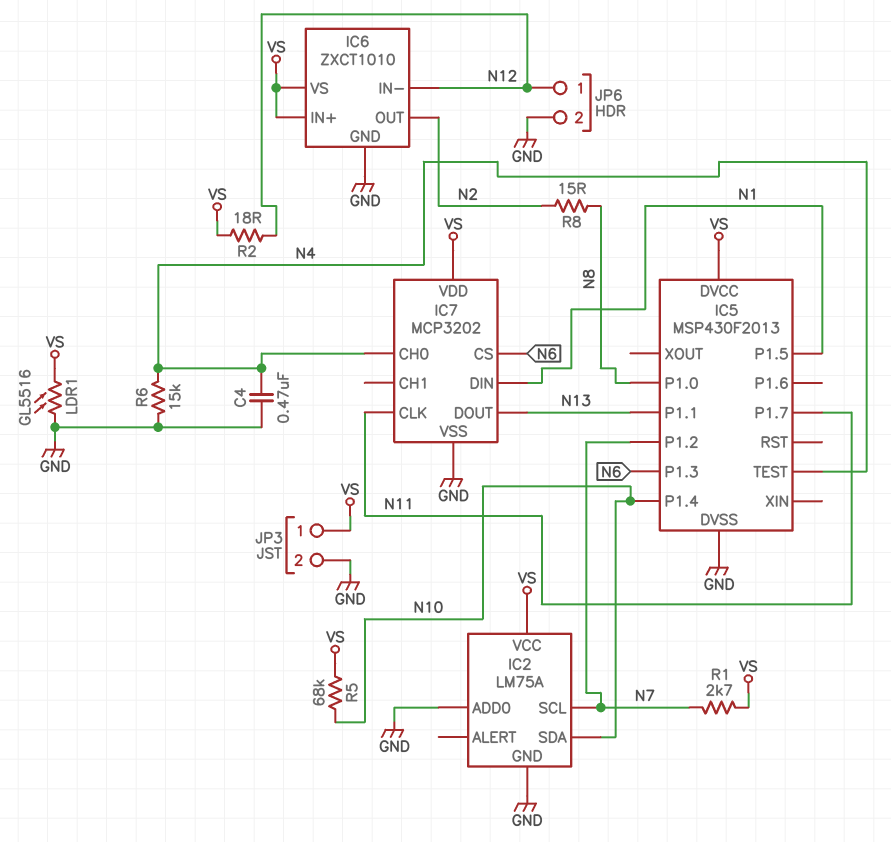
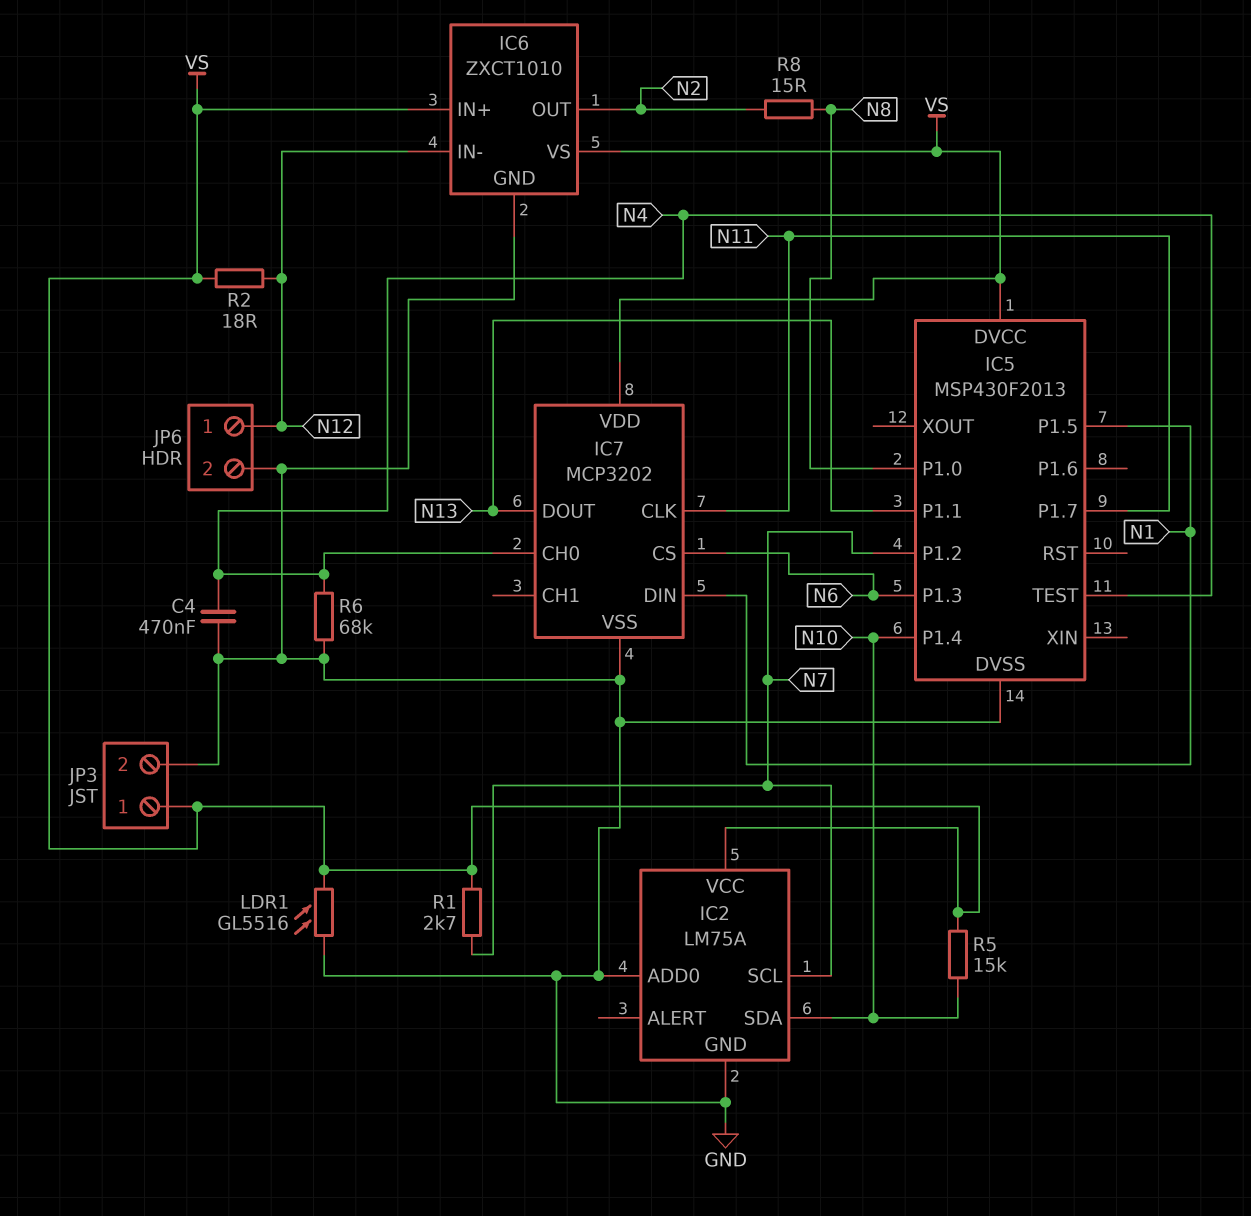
R5: 68k (N10, VS) -> 15k (N10, VS)
R6: 15k (GND, N4) -> 68k (GND, N4)

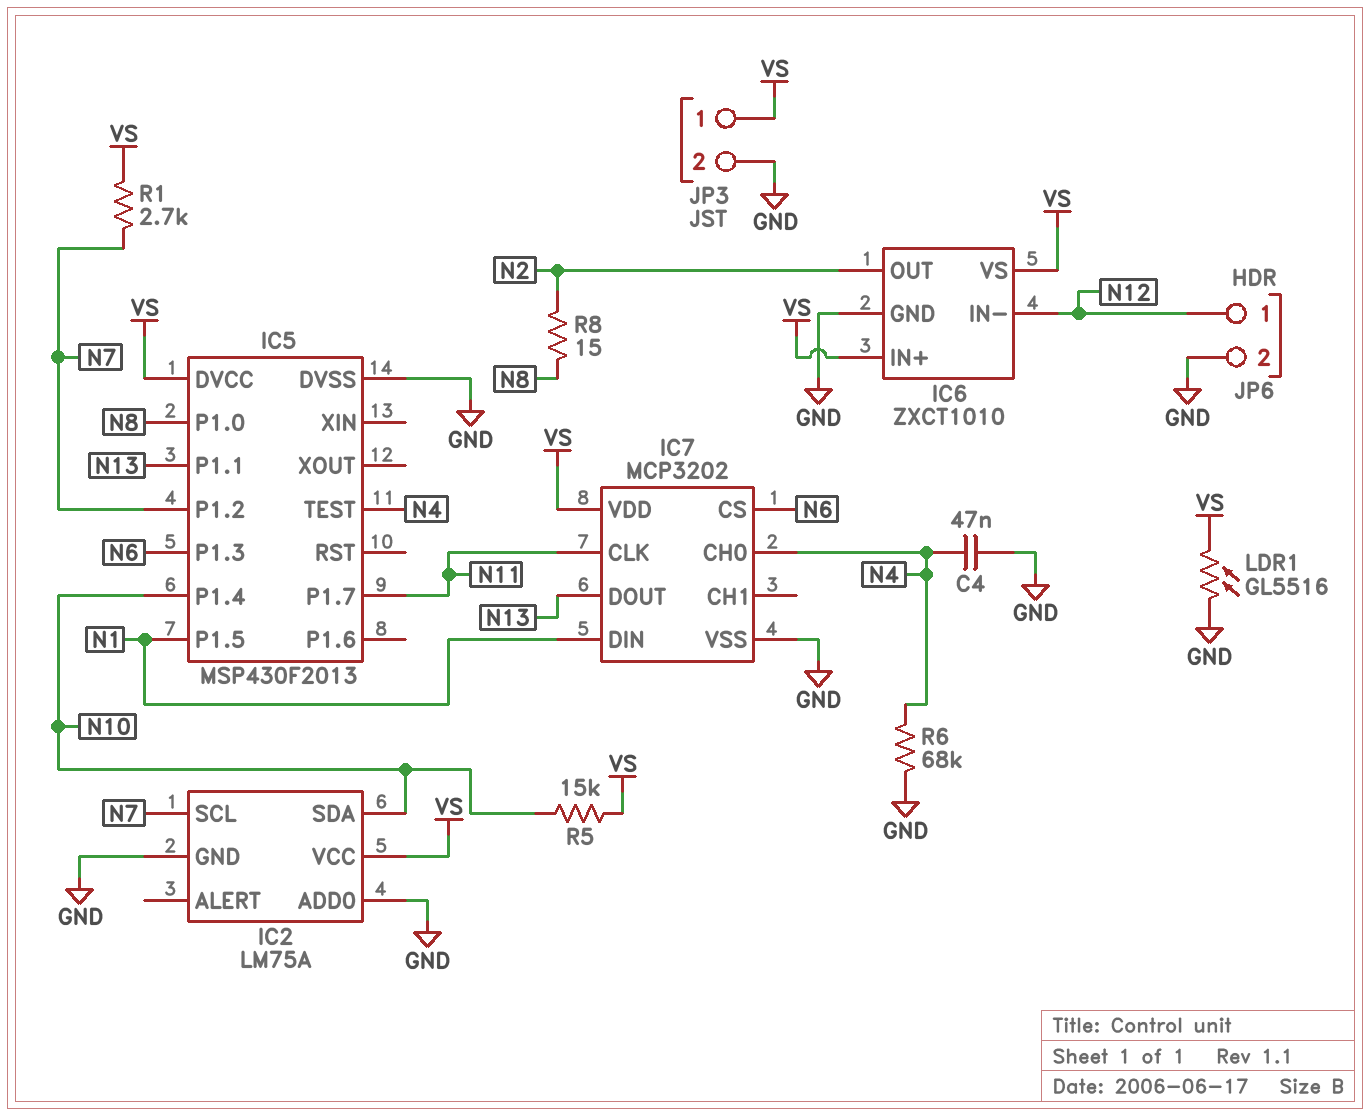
C4: 470nF (GND, N4) -> 47nF (GND, N4)
R2: 18 (N12, VS) -> none

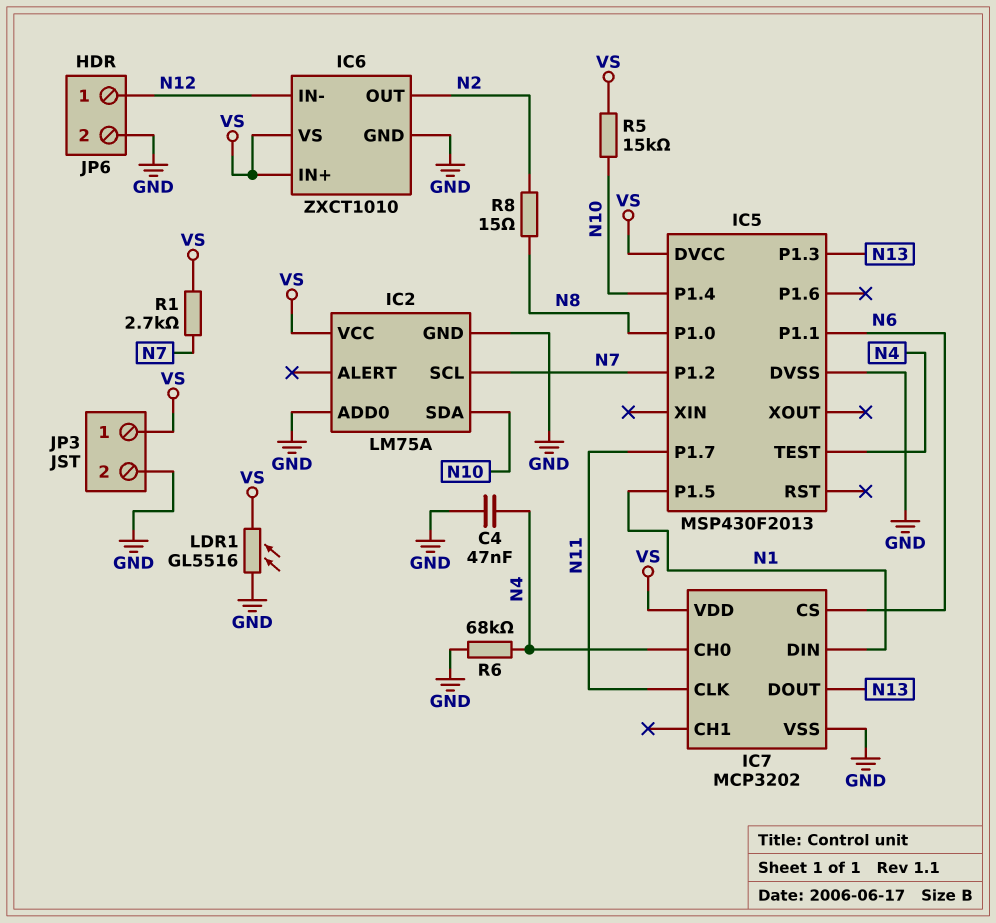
IC5 pin P1.1: N13 -> N6
IC5 pin P1.3: N6 -> N13

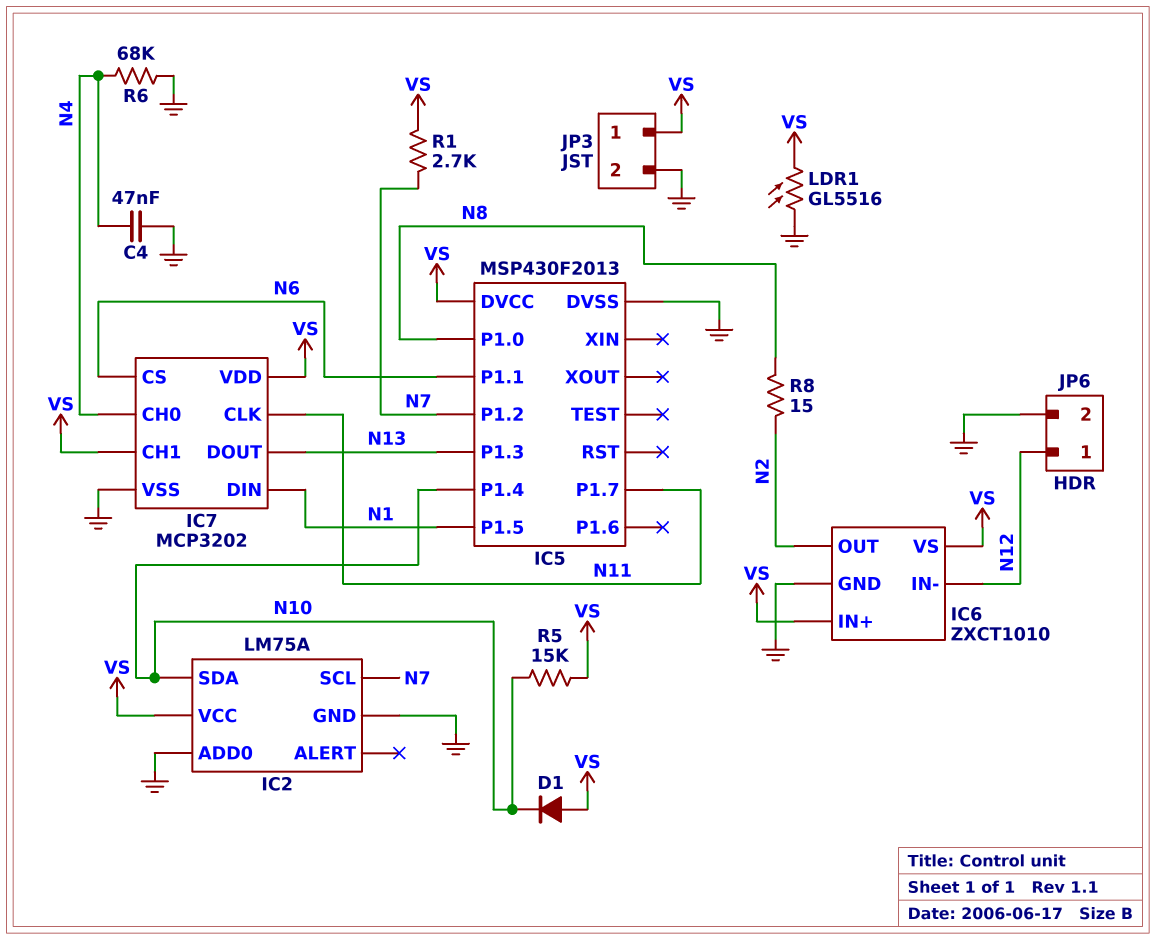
D1: none -> diode (A VS, K N10)
IC5 pin TEST: N4 -> none
IC7 pin CH1: none -> VS

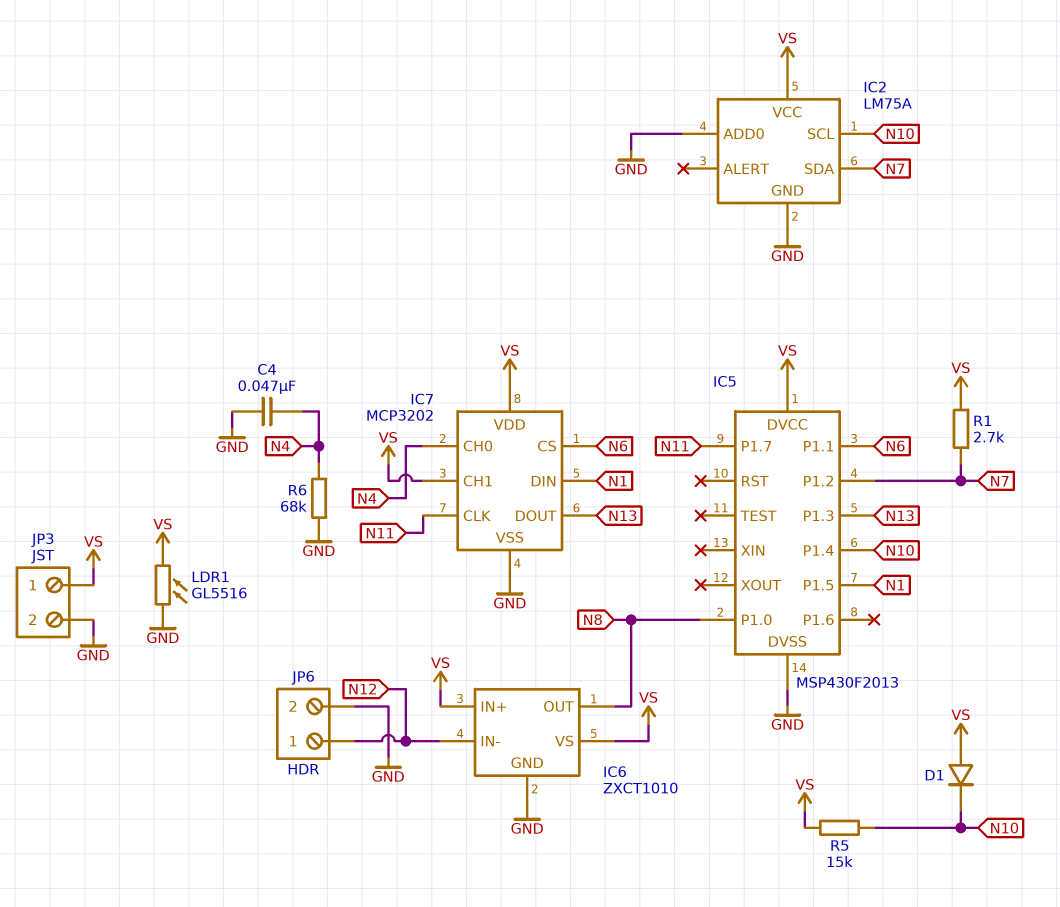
IC2 pin SCL: N7 -> N10
IC2 pin SDA: N10 -> N7
IC6 pin OUT: N2 -> N8
R8: 15 (N2, N8) -> none

